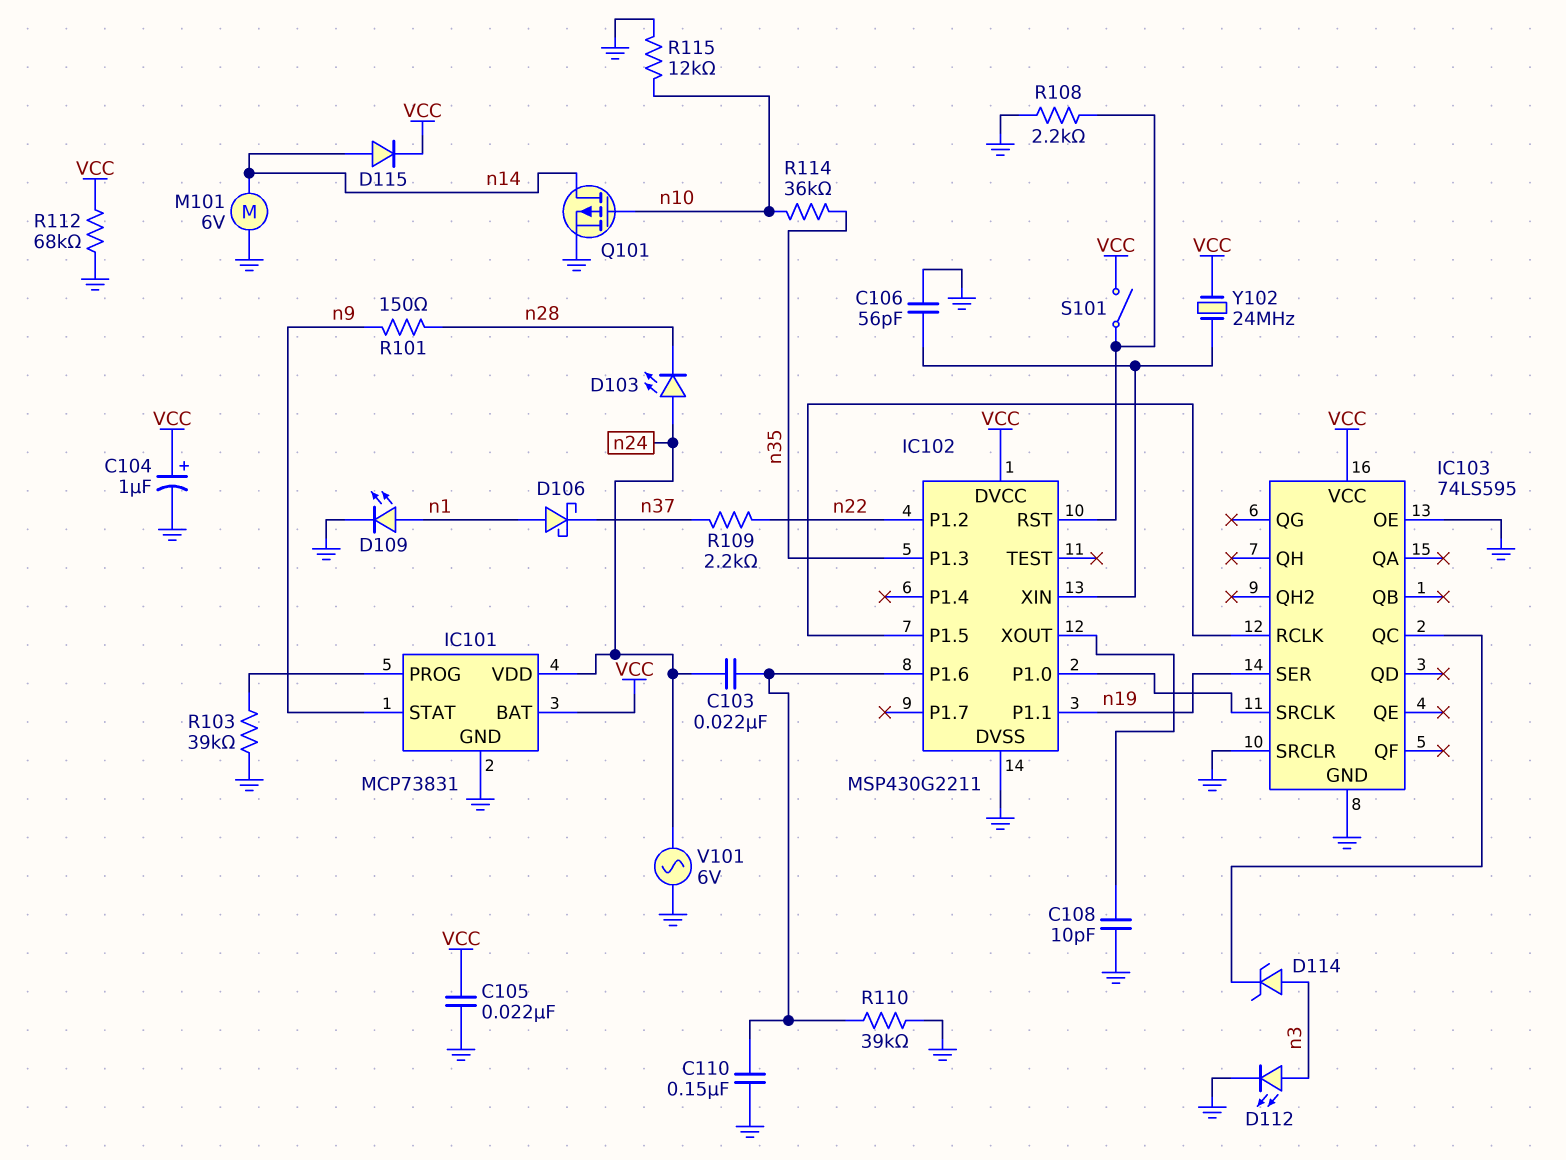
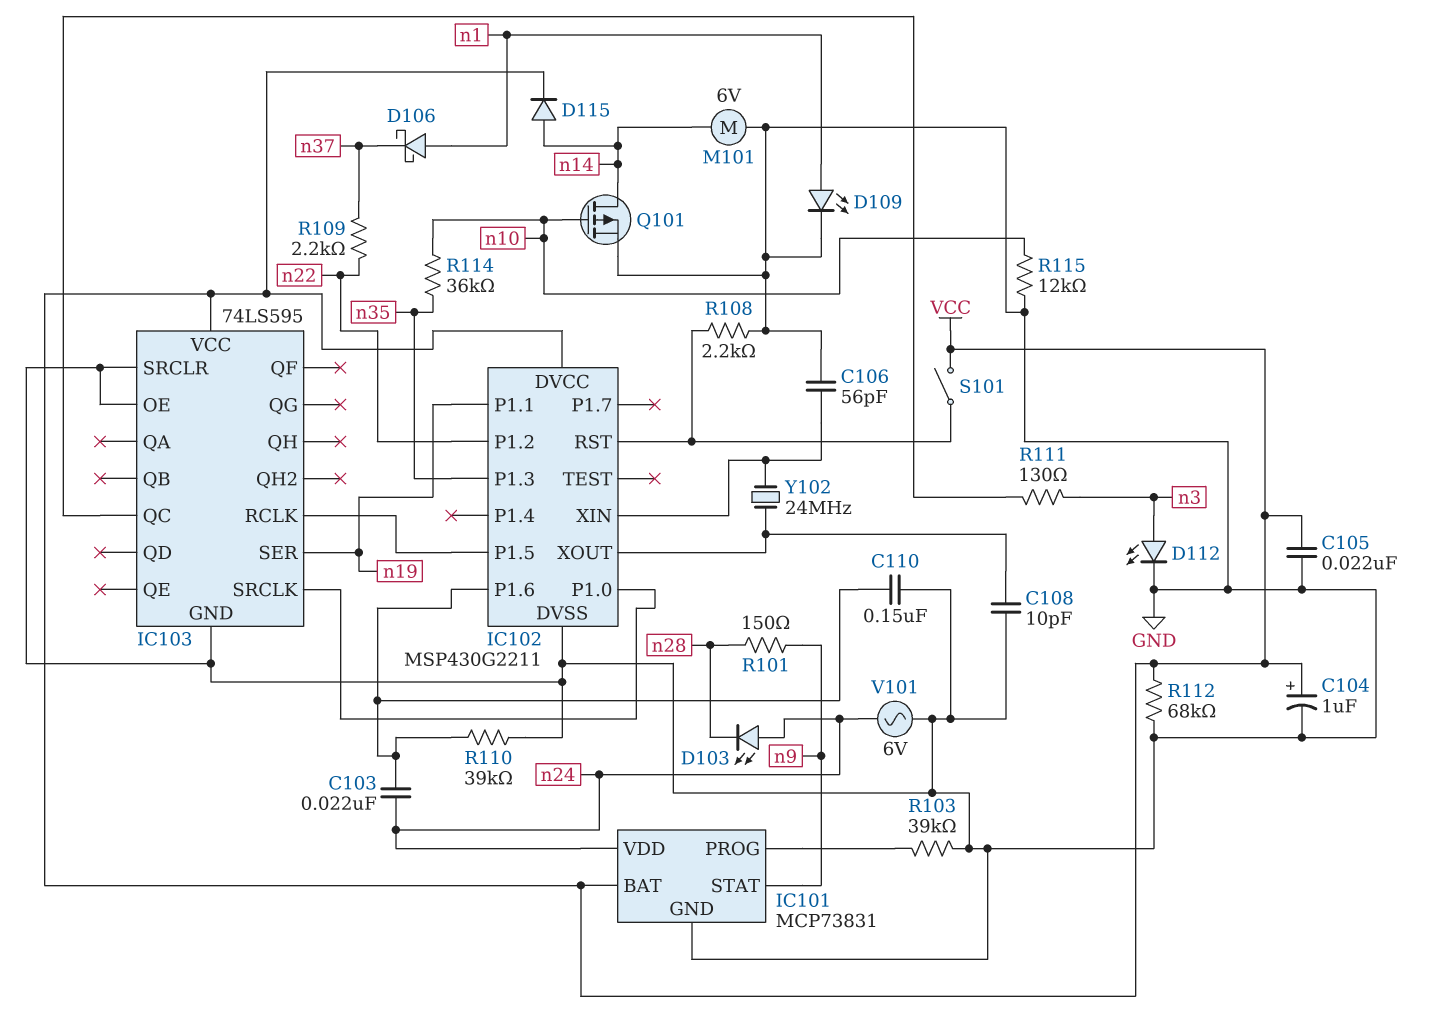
D114: zener (A n3, K IC103/QC) -> none
R111: none -> 130 (IC103/QC, n3)
Y102: 24MHz (IC102/XIN, VCC) -> 24MHz (IC102/XIN, IC102/XOUT)

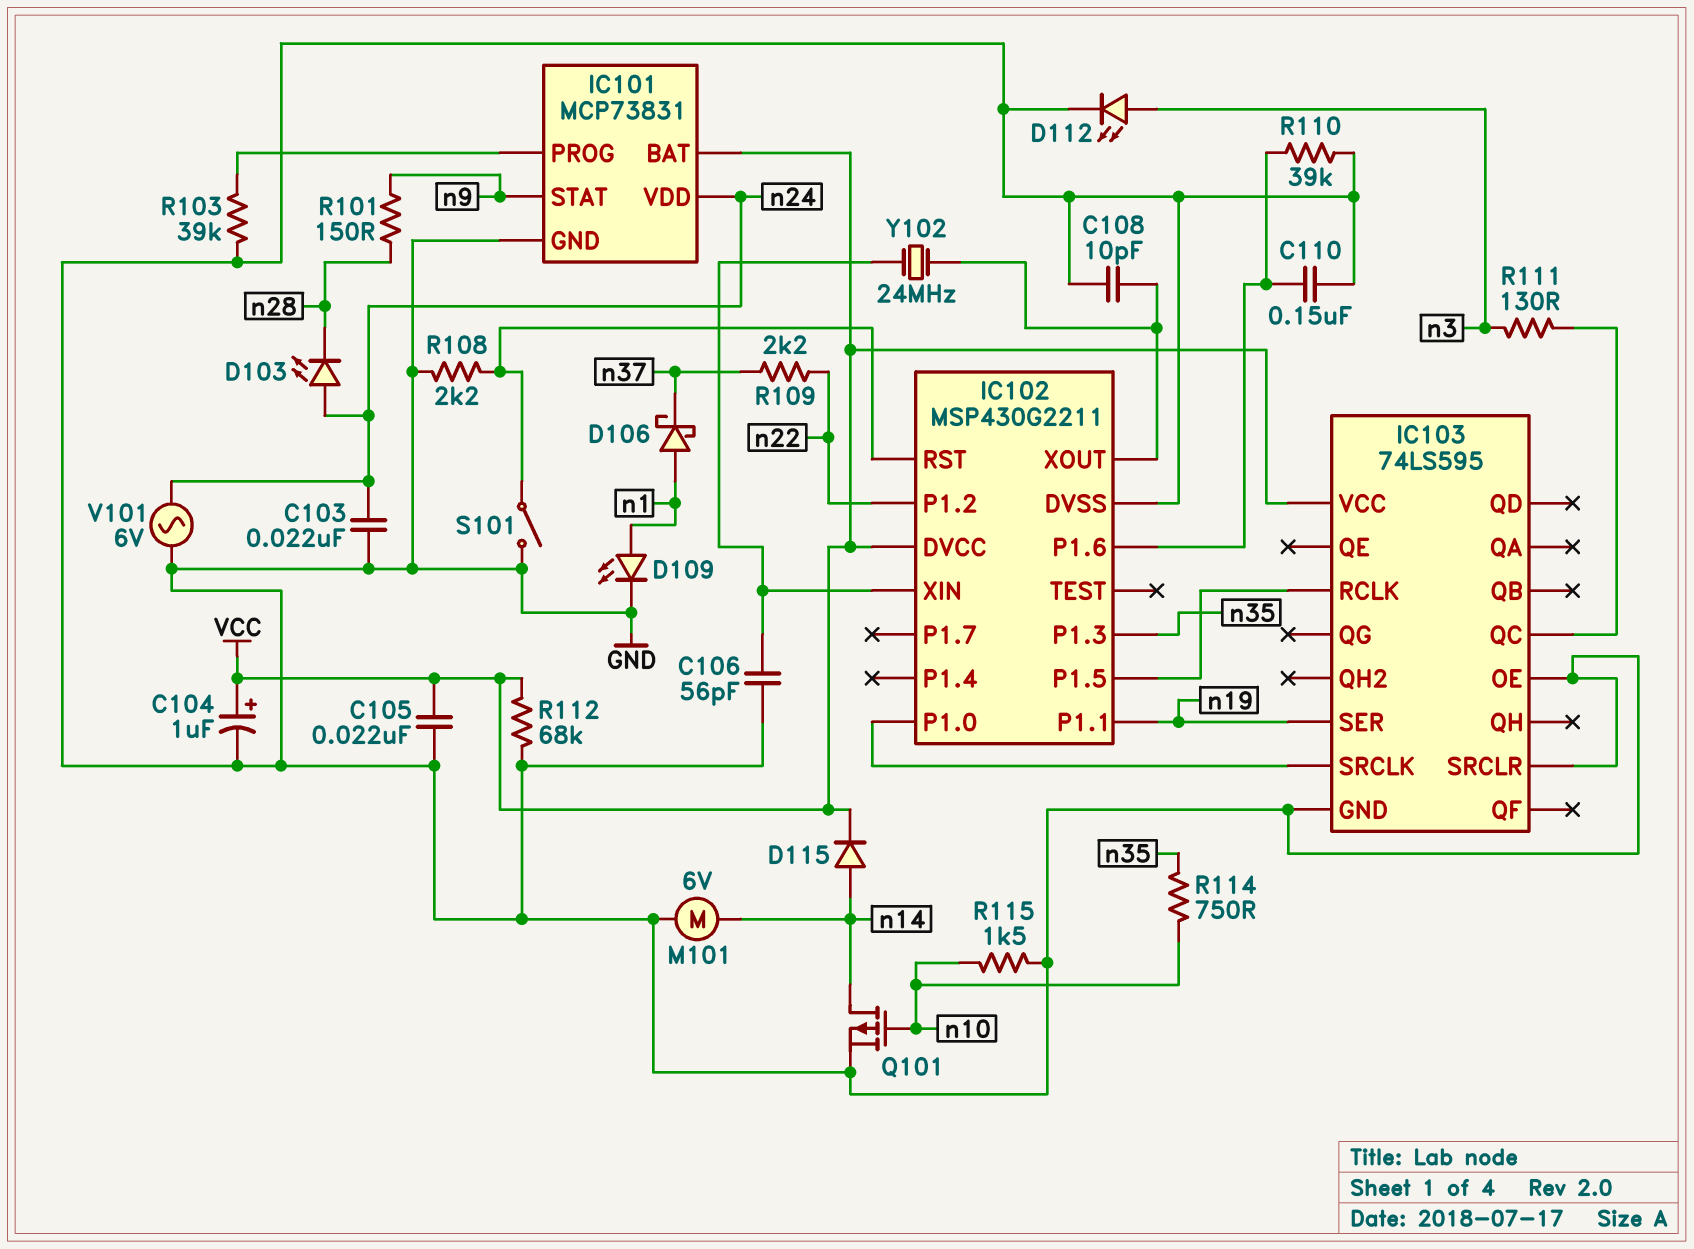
C103: 22nF (IC102/P1.6, n24) -> 22nF (GND, n24)
R114: 36k (n10, n35) -> 750 (n10, n35)
R115: 12k (GND, n10) -> 1.5k (GND, n10)
S101: switch (IC102/RST, VCC) -> switch (GND, IC102/RST)

